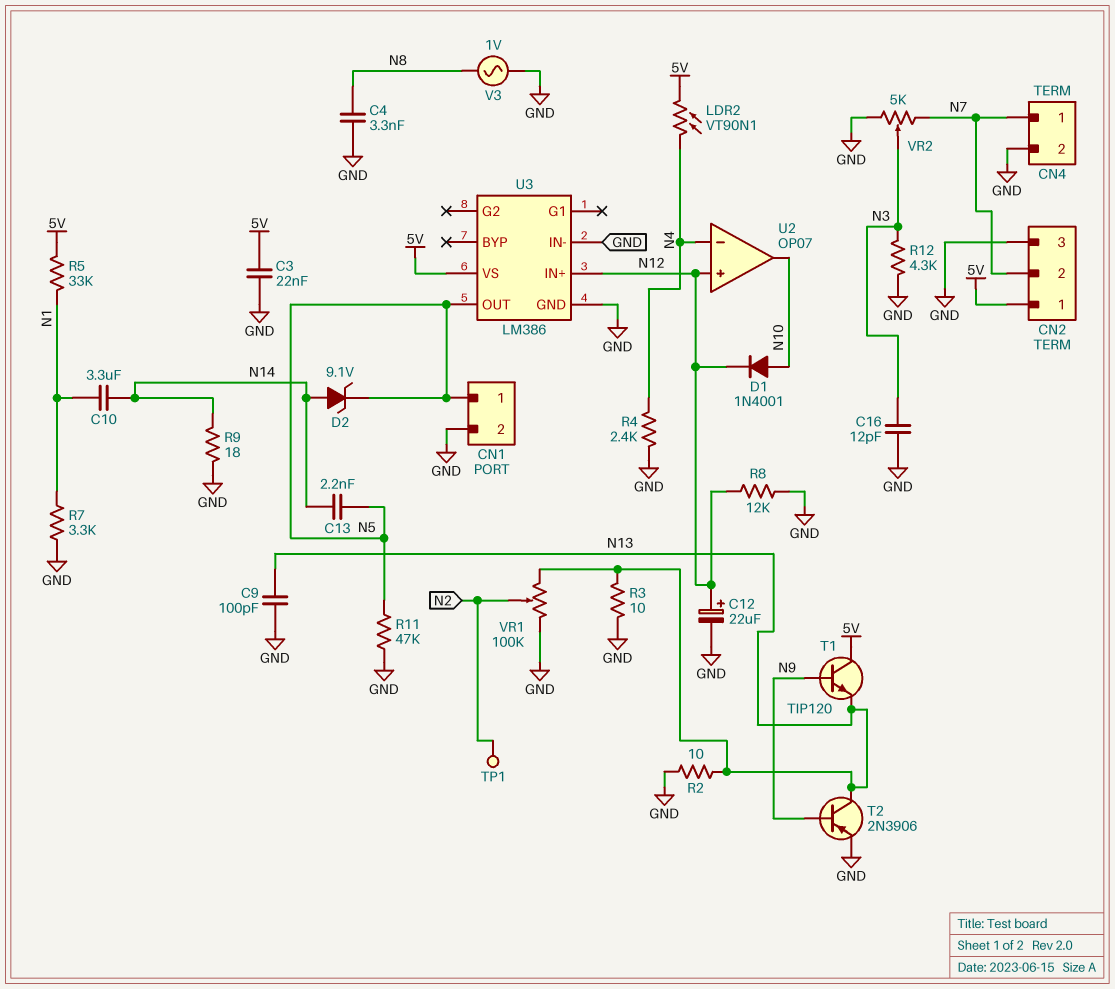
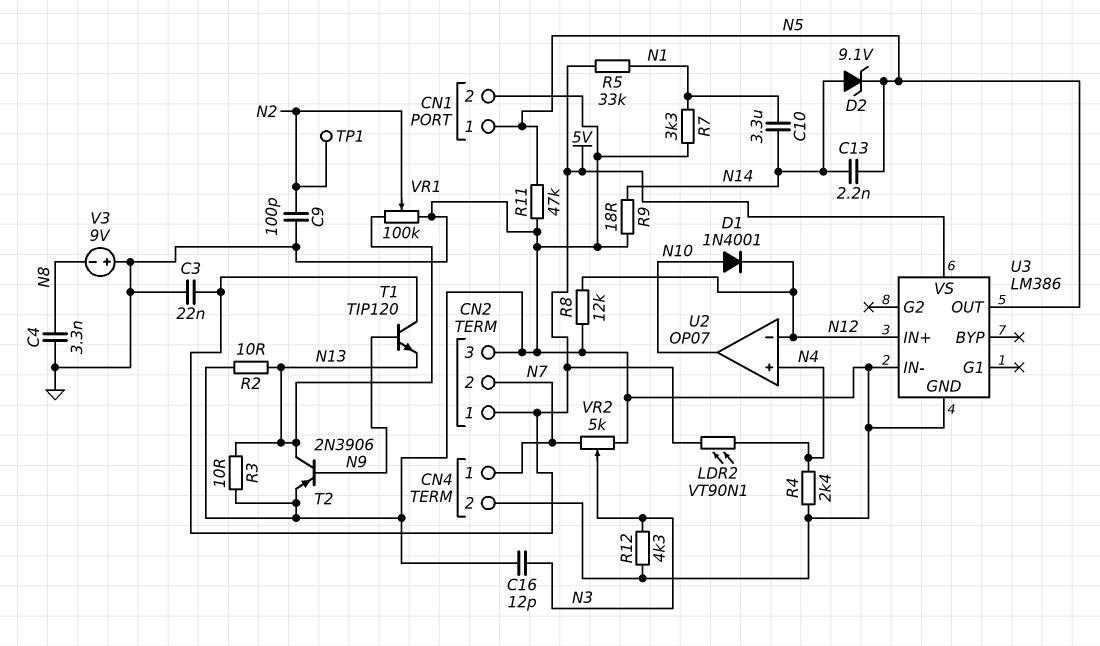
C9: 100pF (GND, N13) -> 100pF (GND, N2)
C12: 22uF (plus N12, minus GND) -> none
U2 pin in+: N12 -> N4
U2 pin in-: N4 -> N12
V3: AC 1V (GND, N8) -> 9V (plus GND, minus N8)

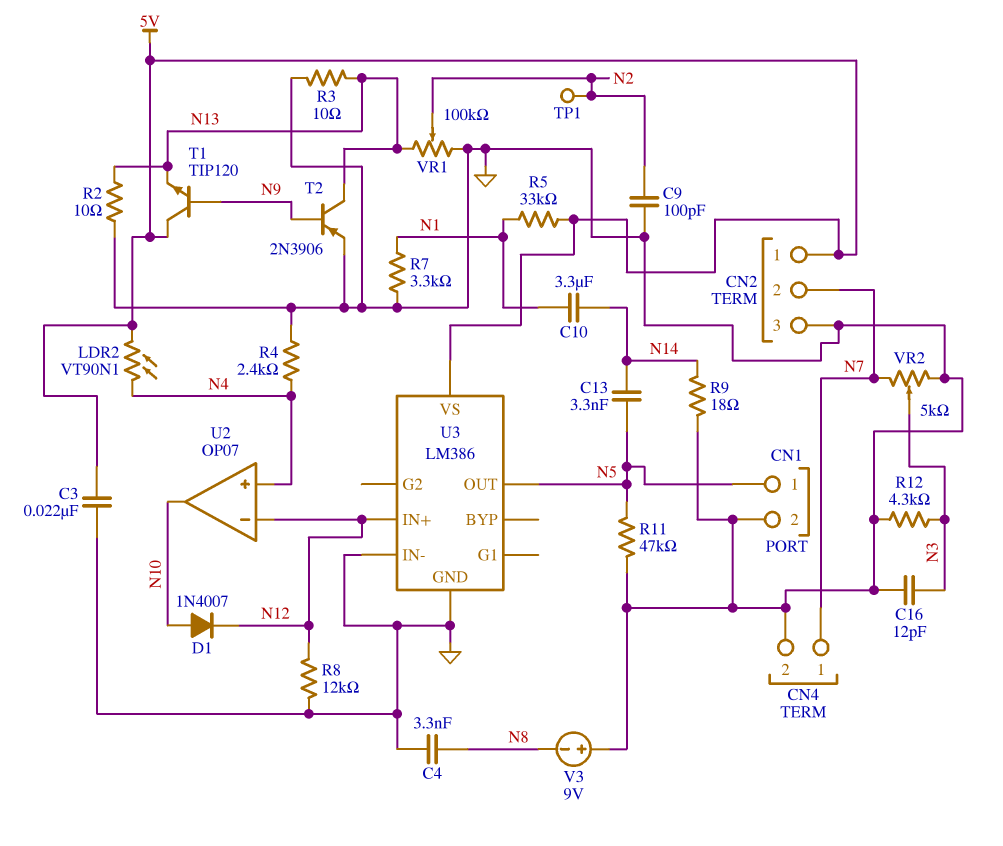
C13: 2.2nF (N5, N14) -> 3.3nF (N5, N14)
D1: diode 1N4001 (A N10, K N12) -> diode 1N4007 (A N10, K N12)
D2: zener 9.1V (A N14, K N5) -> none

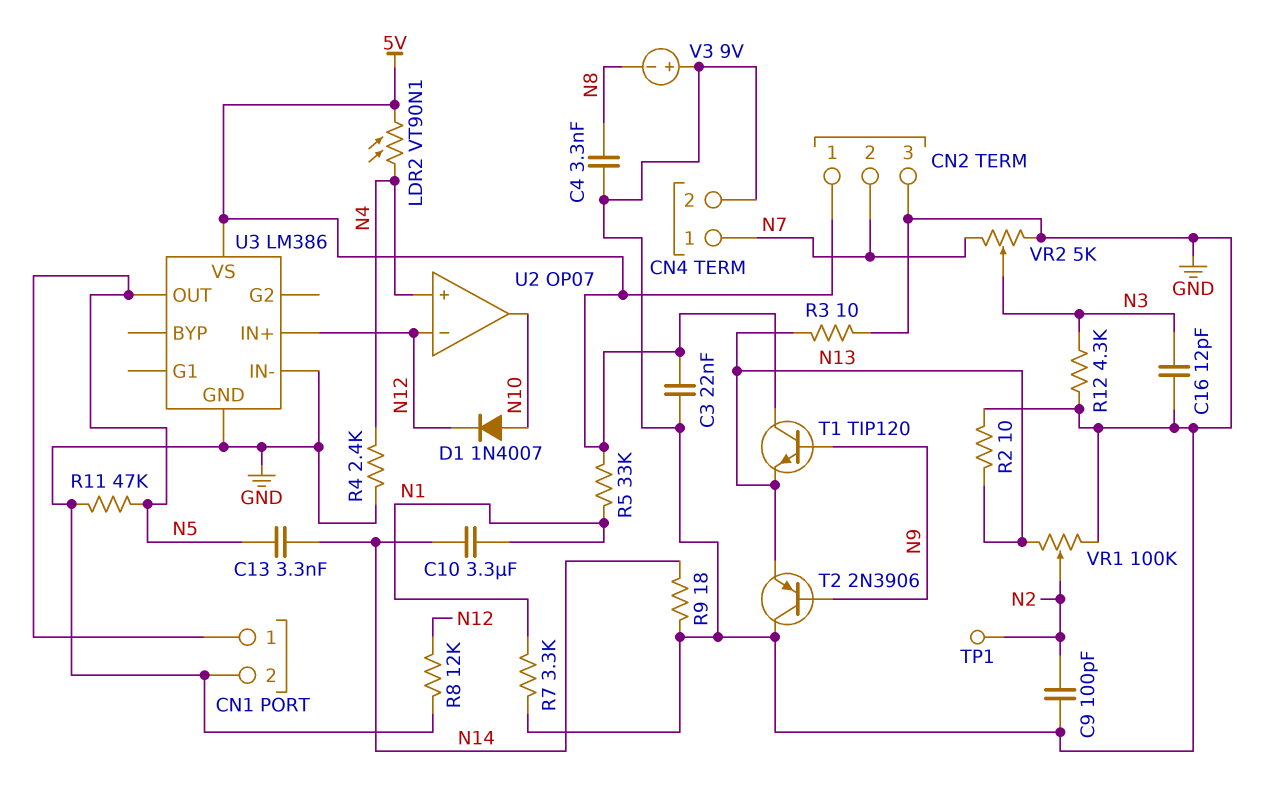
T2: PNP 2N3906 (B N9, C N13, E GND) -> PNP 2N3906 (B N9, C GND, E N13)

